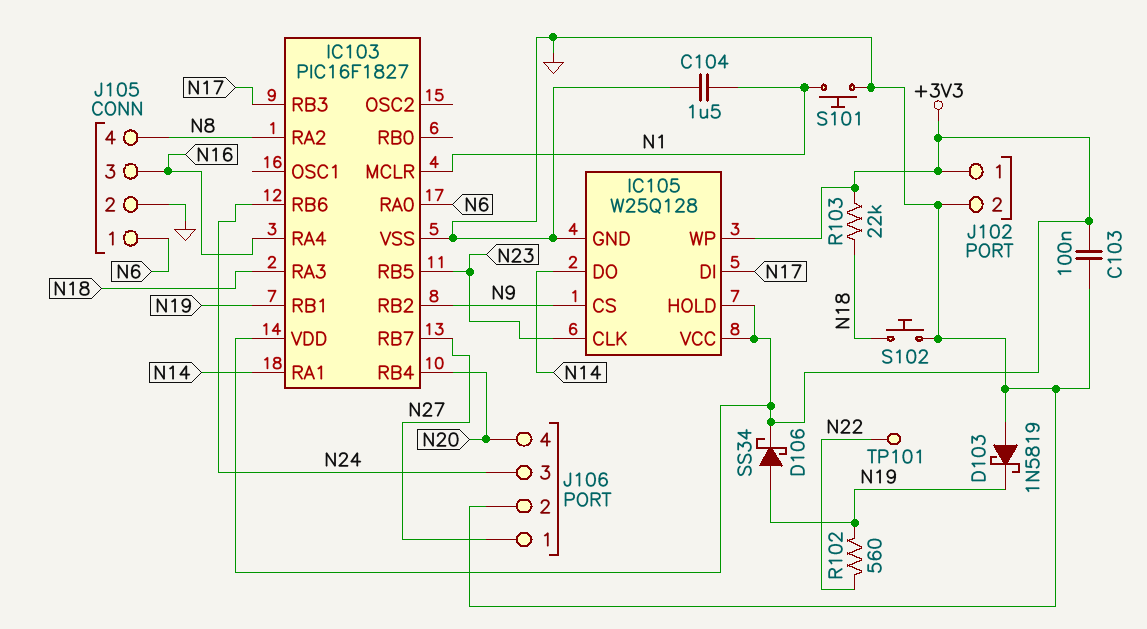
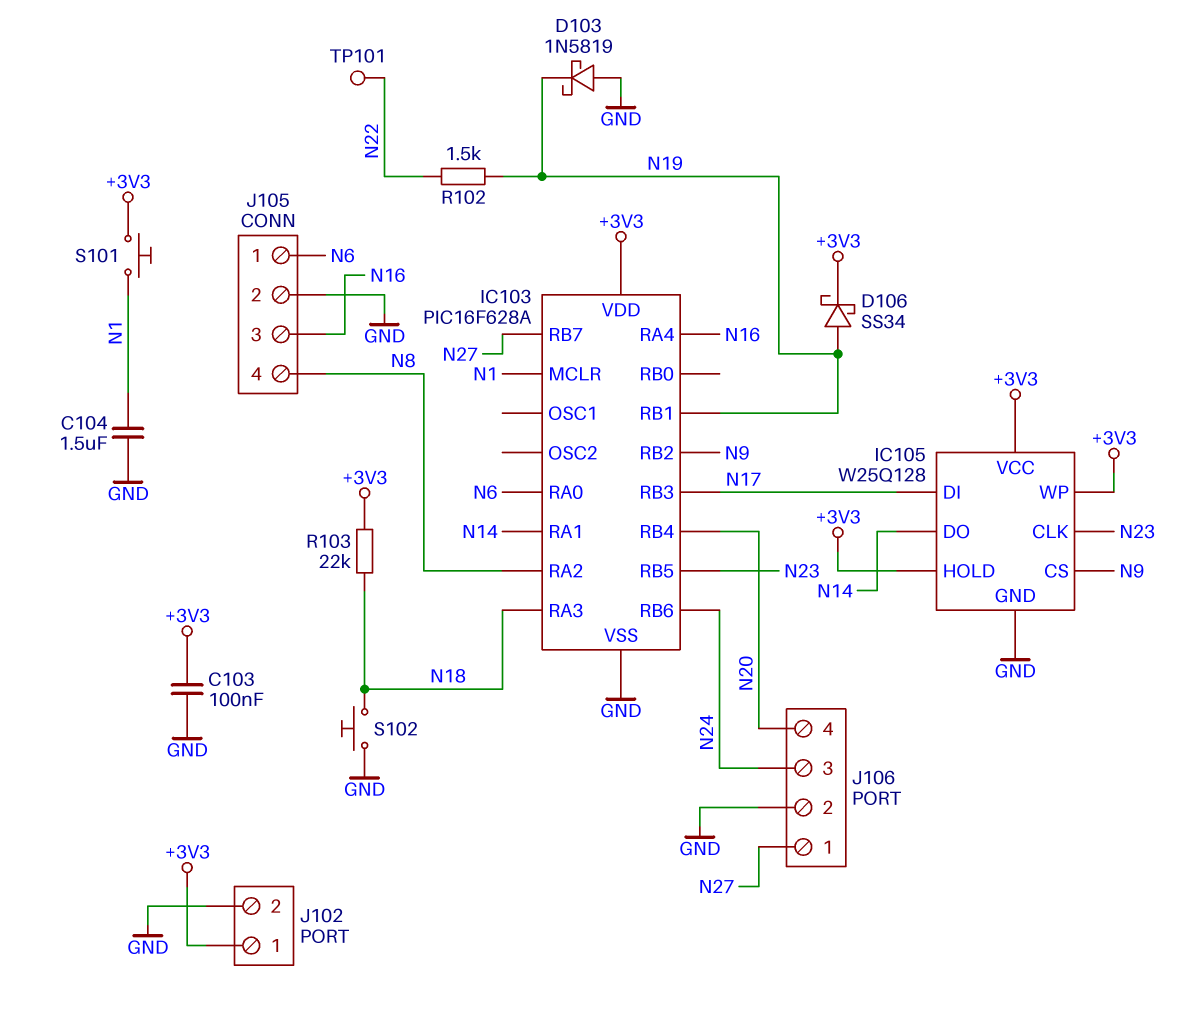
IC103: PIC16F1827 -> PIC16F628A
R102: 560 (N19, N22) -> 1.5k (N19, N22)
S101: button (GND, N1) -> button (+3V3, N1)

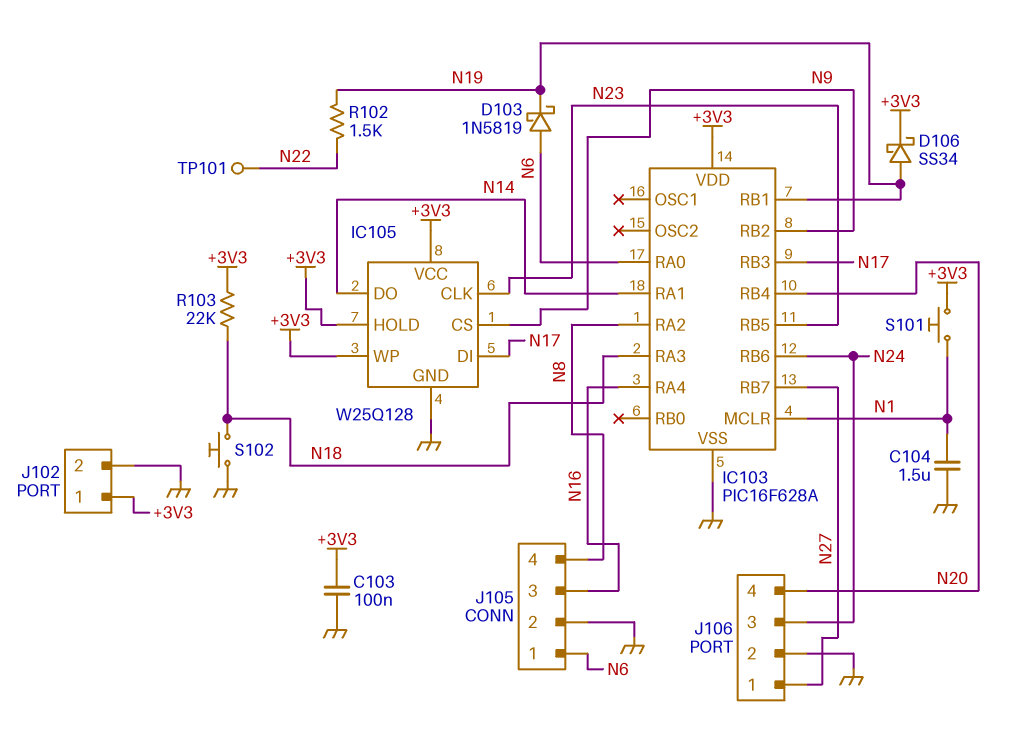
D103: schottky 1N5819 (A GND, K N19) -> schottky 1N5819 (A N6, K N19)

